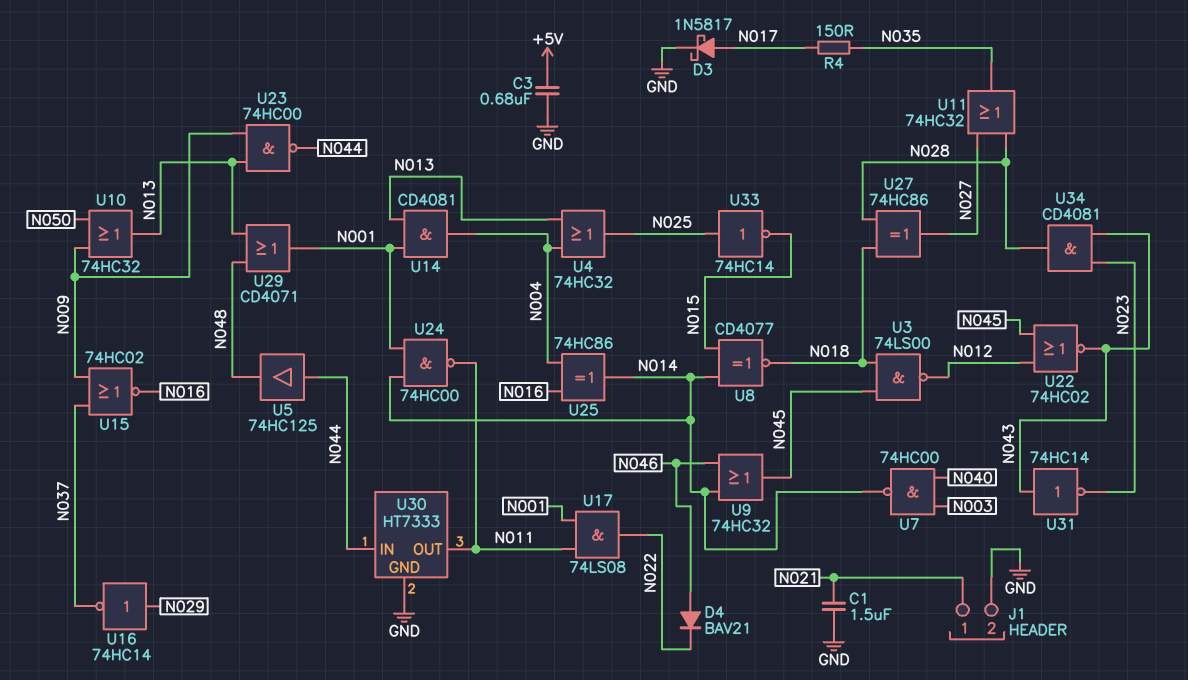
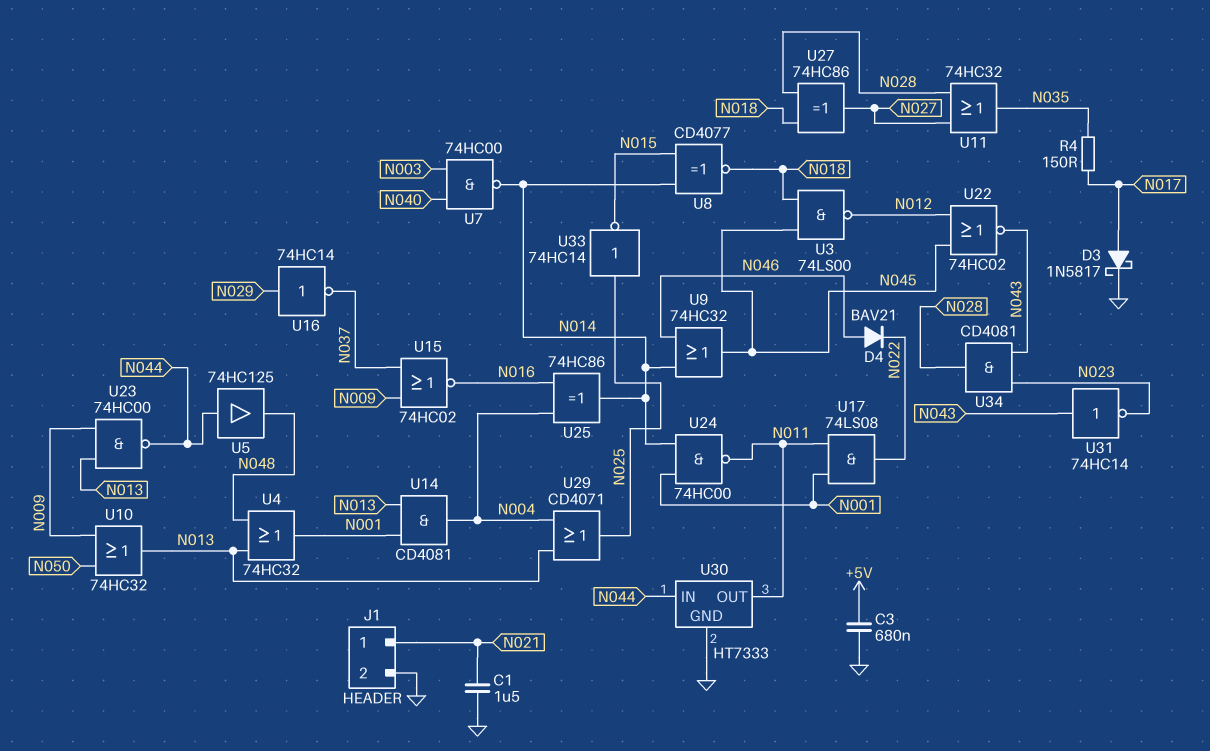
U4: OR 74HC32 (in N004, in N013, out N025) -> OR 74HC32 (in N013, in N048, out N001)
U29: OR CD4071 (in N013, in N048, out N001) -> OR CD4071 (in N004, in N013, out N025)

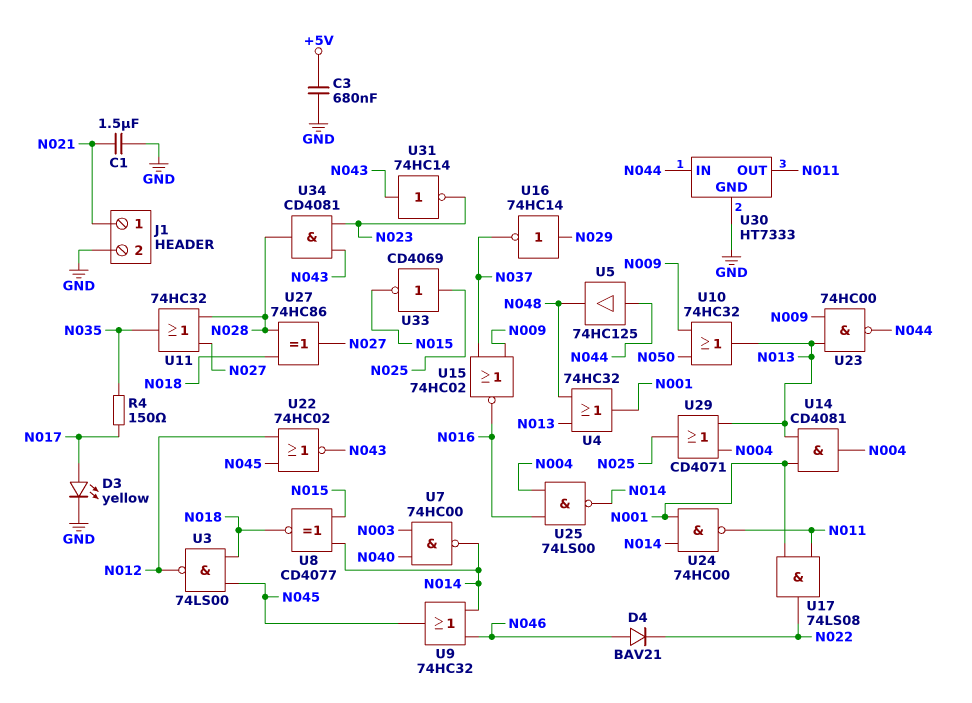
D3: schottky 1N5817 (A N017, K GND) -> LED yellow (A N017, K GND)
U25: XOR 74HC86 (in N004, in N016, out N014) -> NAND 74LS00 (in N004, in N016, out N014)
U33: NOT 74HC14 (in N025, out N015) -> NOT CD4069 (in N025, out N015)

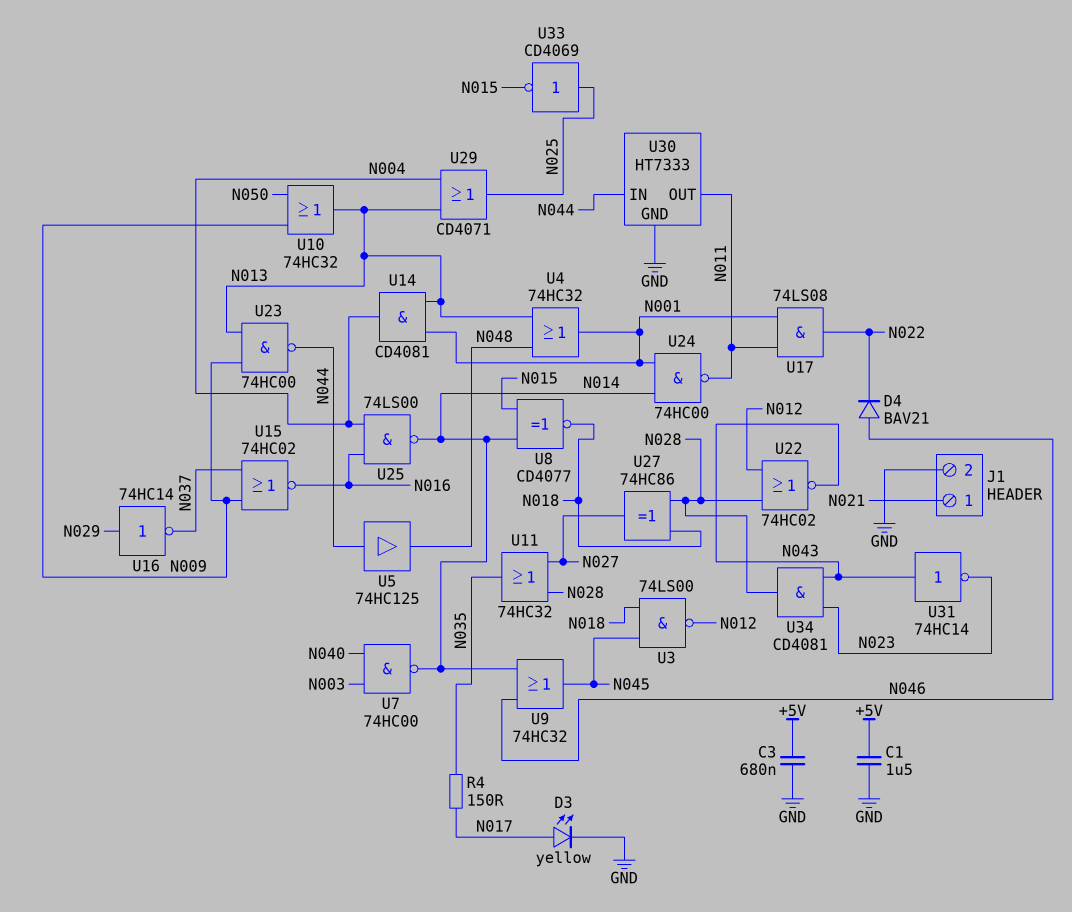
C1: 1.5uF (GND, N021) -> 1.5uF (+5V, GND)
U22: NOR 74HC02 (in N012, in N045, out N043) -> NOR 74HC02 (in N012, in N028, out N043)

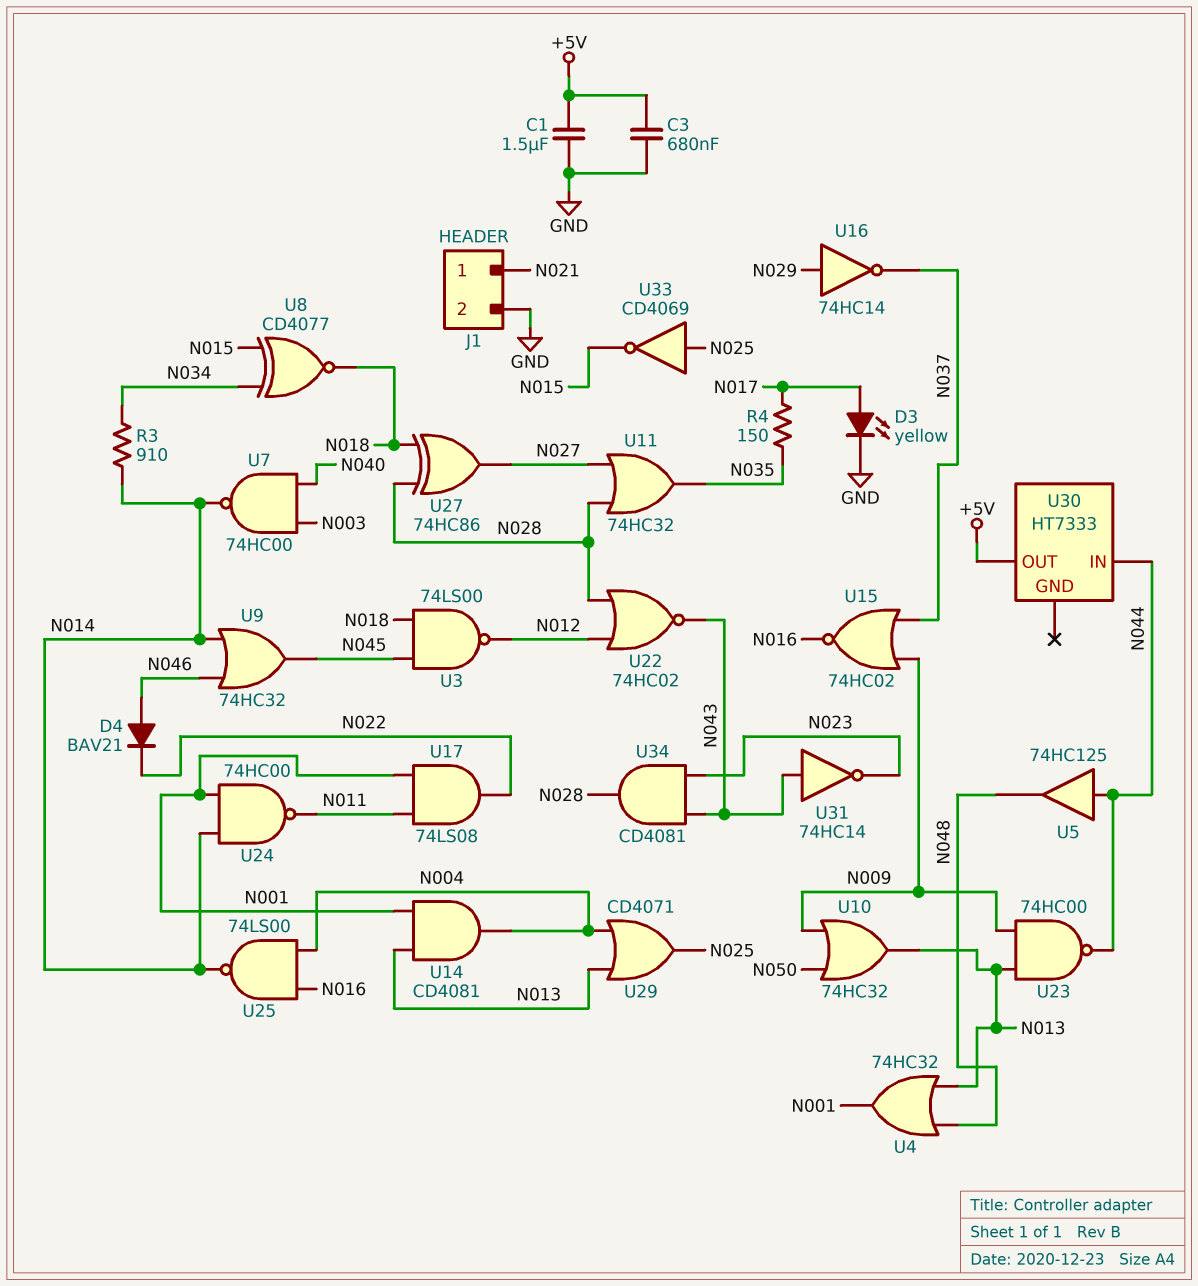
R3: none -> 910 (N014, N034)
U8: XNOR CD4077 (in N014, in N015, out N018) -> XNOR CD4077 (in N015, in N034, out N018)
U30 pin GND: GND -> none
U30 pin OUT: N011 -> +5V

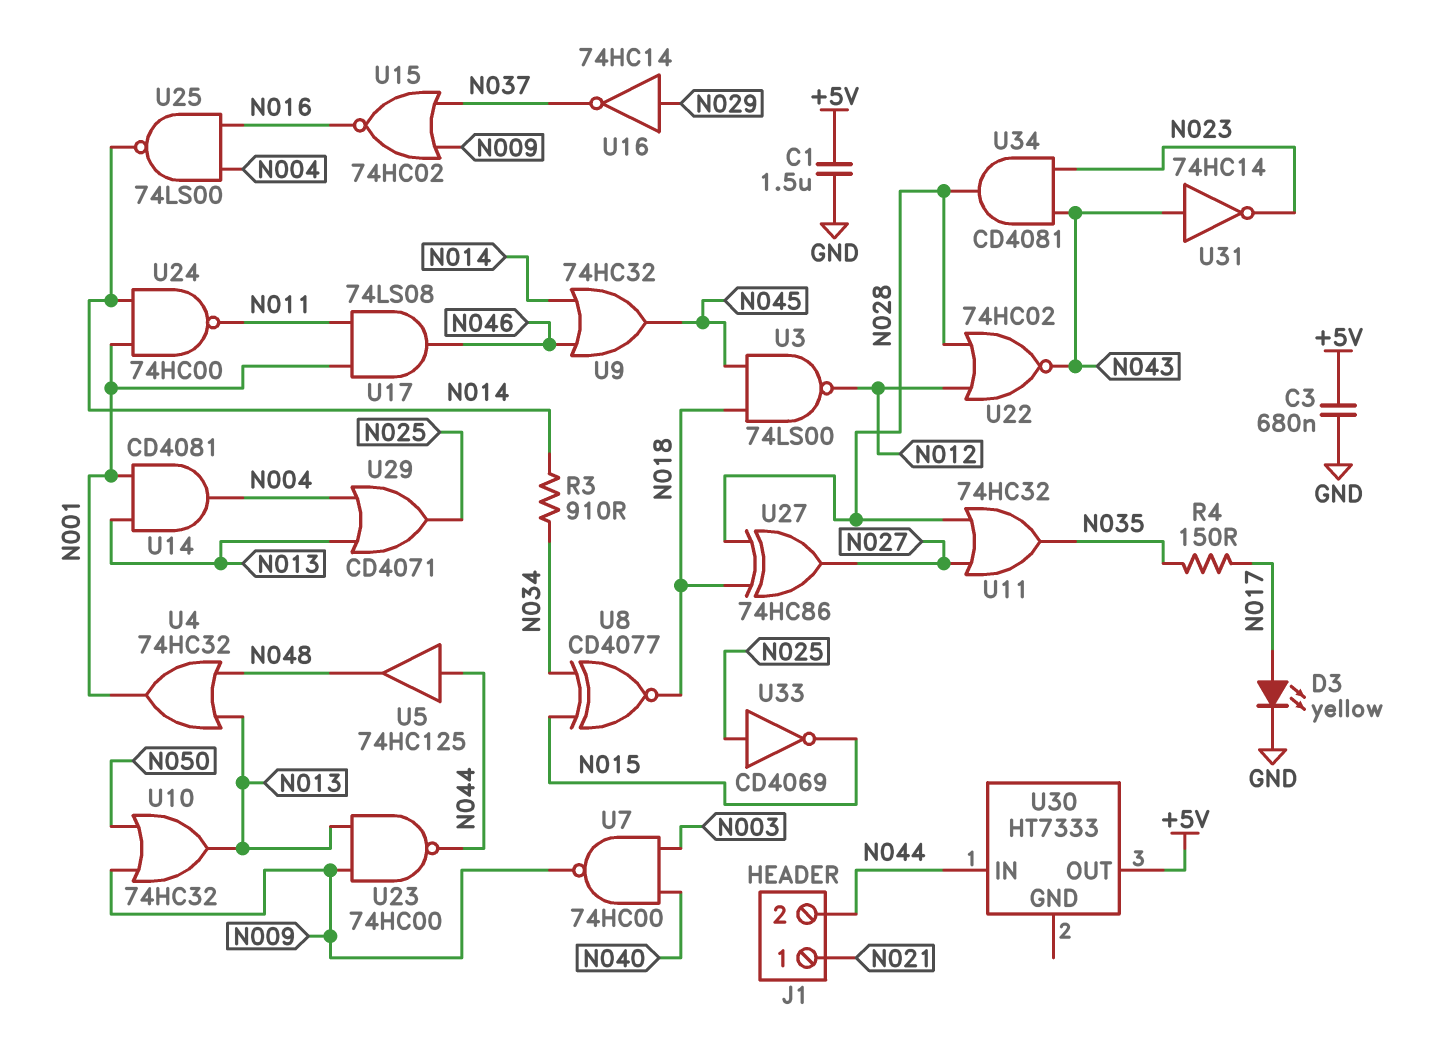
D4: diode BAV21 (A N046, K N022) -> none
J1 pin 2: GND -> N044
U7: NAND 74HC00 (in N003, in N040, out N014) -> NAND 74HC00 (in N003, in N040, out N009)
U17: AND 74LS08 (in N001, in N011, out N022) -> AND 74LS08 (in N001, in N011, out N046)

